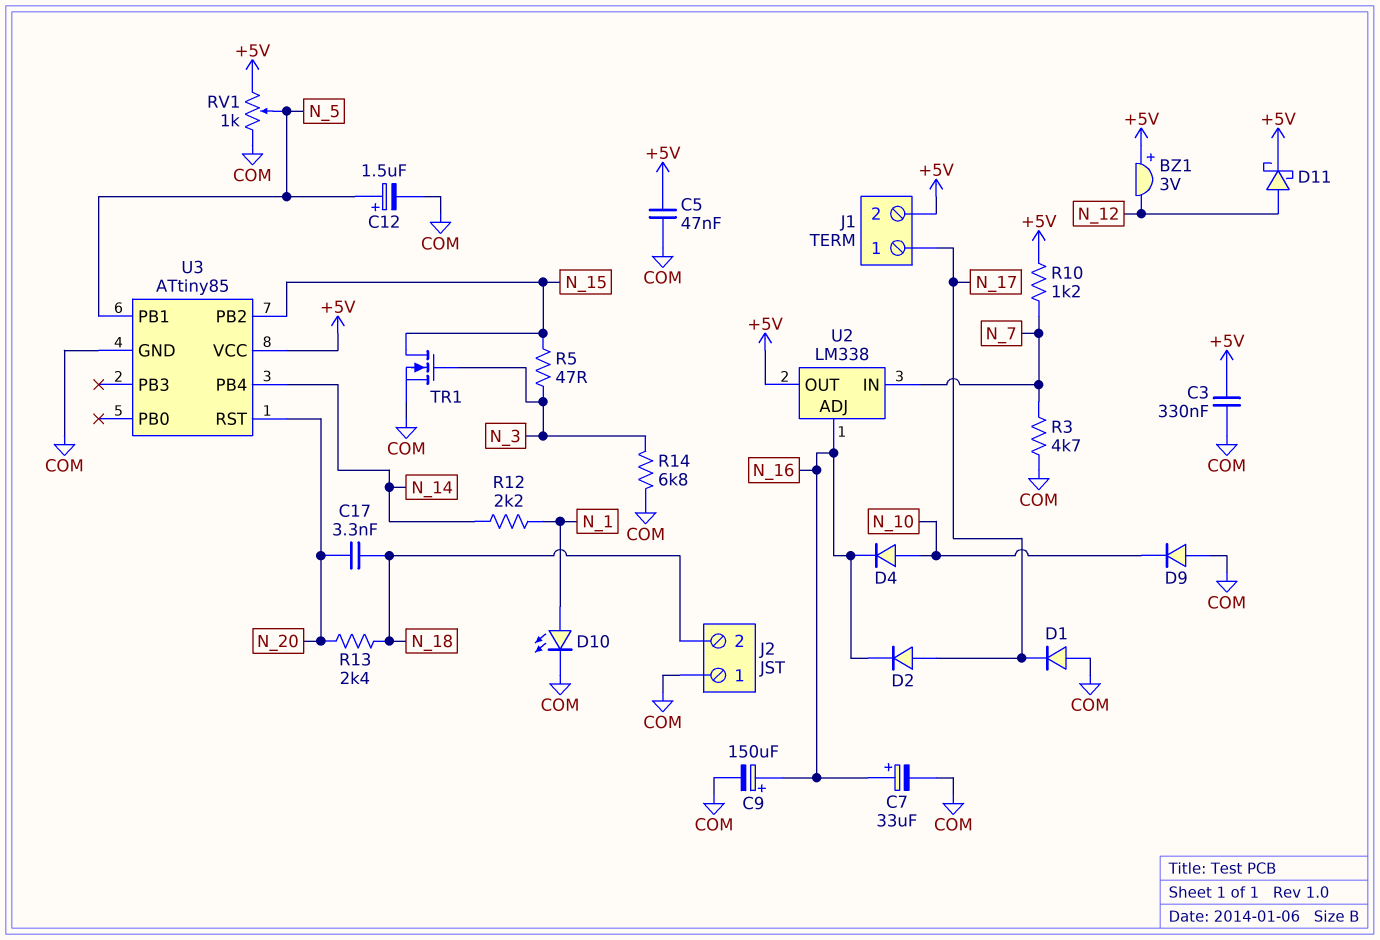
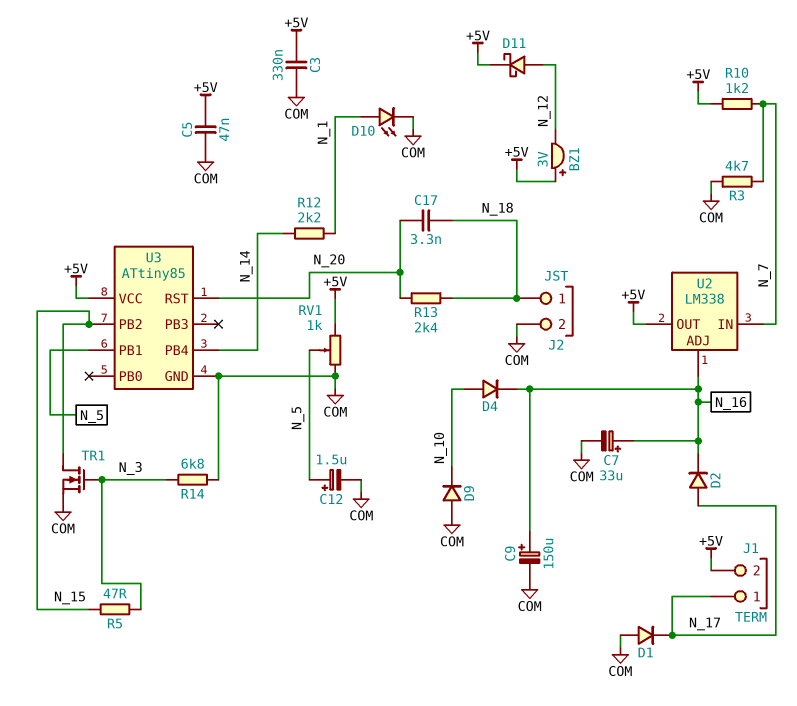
J2 pin 1: COM -> N_18
J2 pin 2: N_18 -> COM

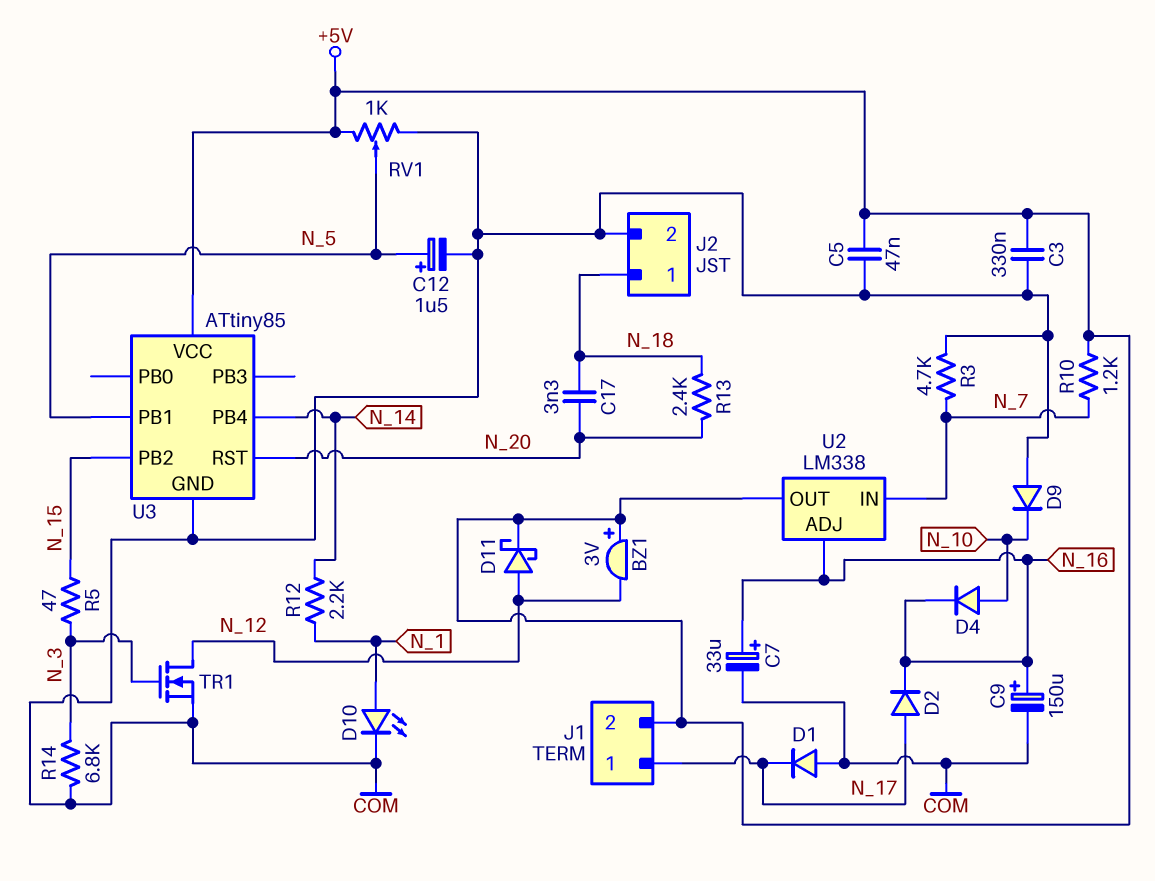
TR1: NMOS (G N_3, D N_15, S COM) -> NMOS (G N_3, D N_12, S COM)

